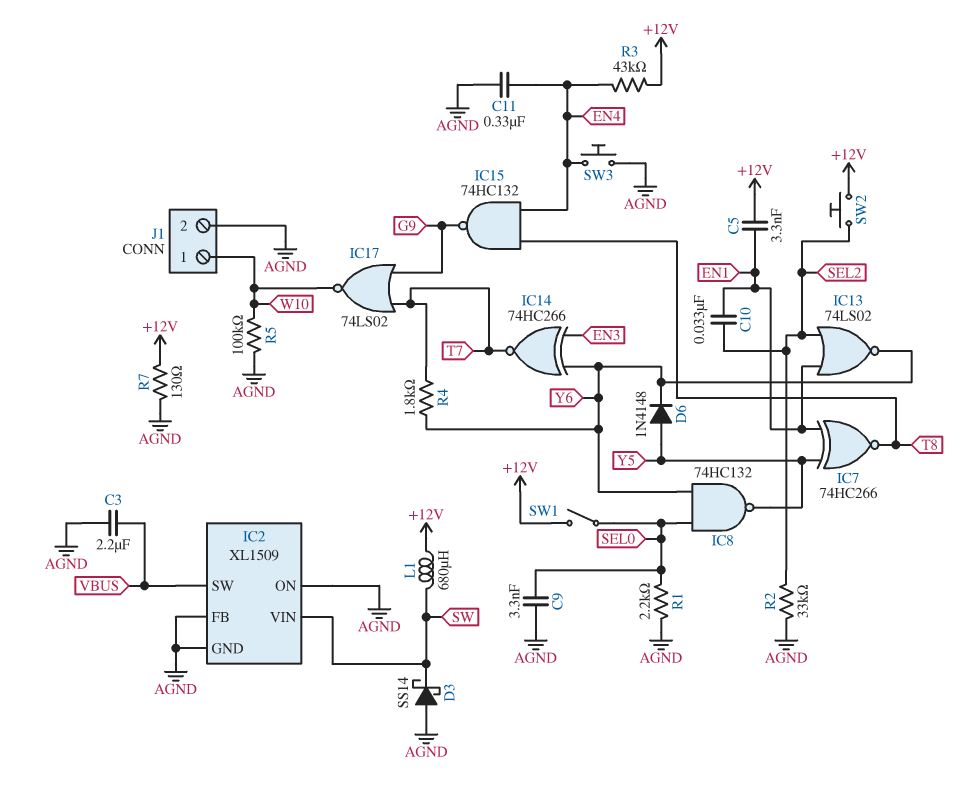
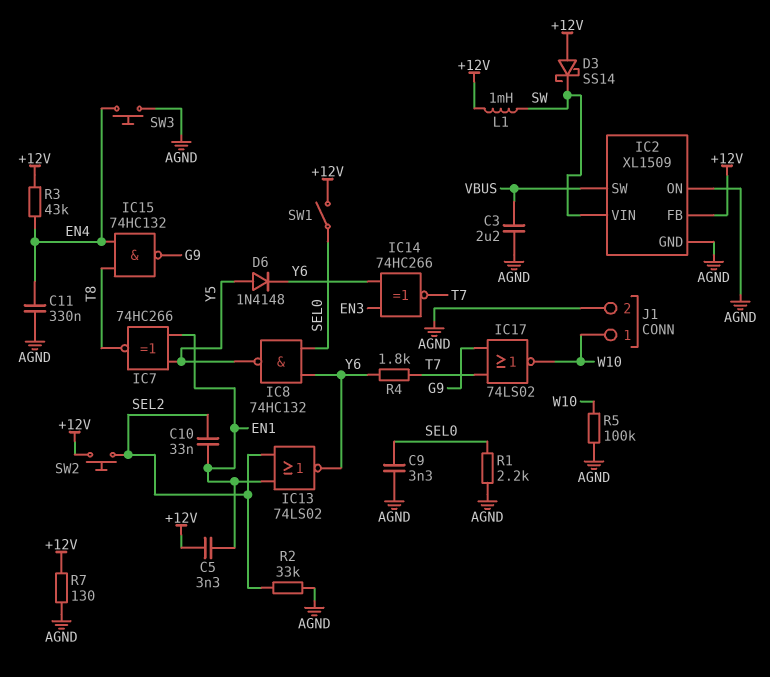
D3: schottky SS14 (A AGND, K SW) -> schottky SS14 (A +12V, K SW)
IC2 pin FB: AGND -> +12V
L1: 680uH (+12V, SW) -> 1mH (+12V, SW)

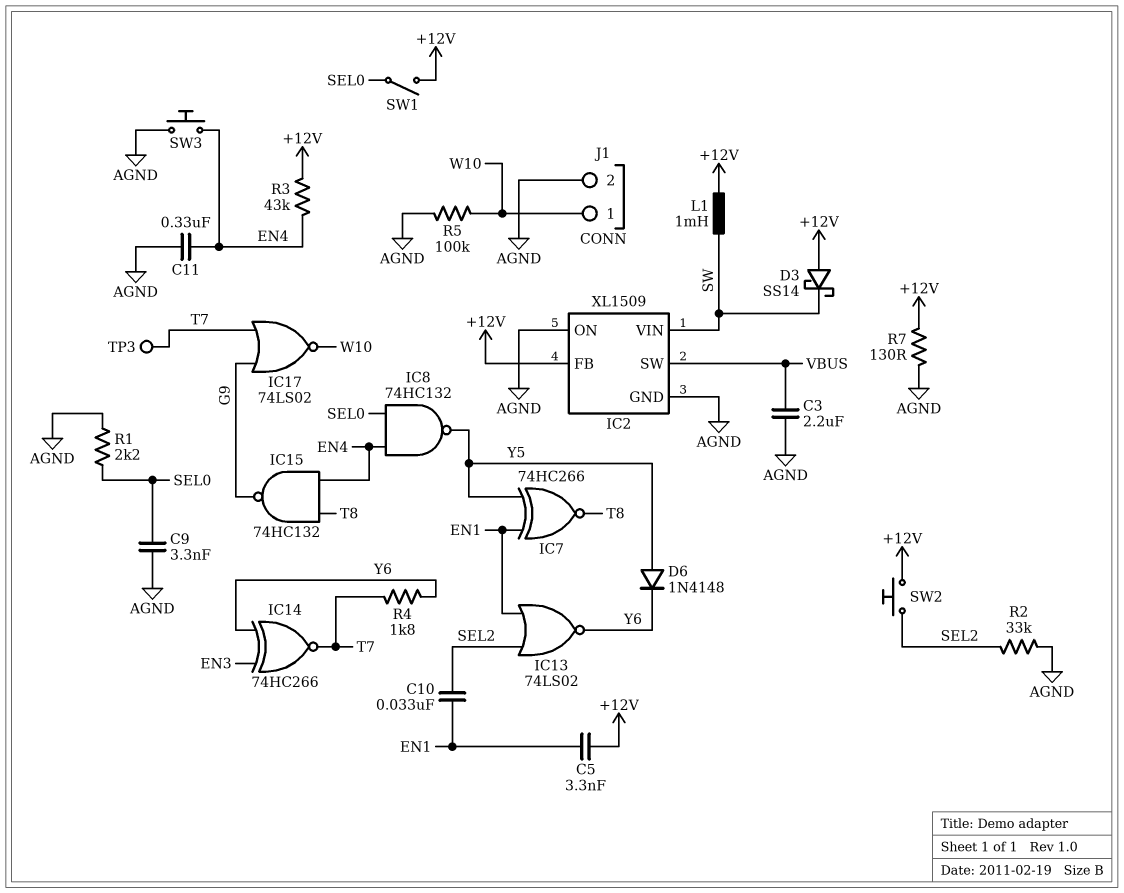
IC8: NAND 74HC132 (in SEL0, in Y6, out Y5) -> NAND 74HC132 (in EN4, in SEL0, out Y5)
TP3: none -> test point (T7)

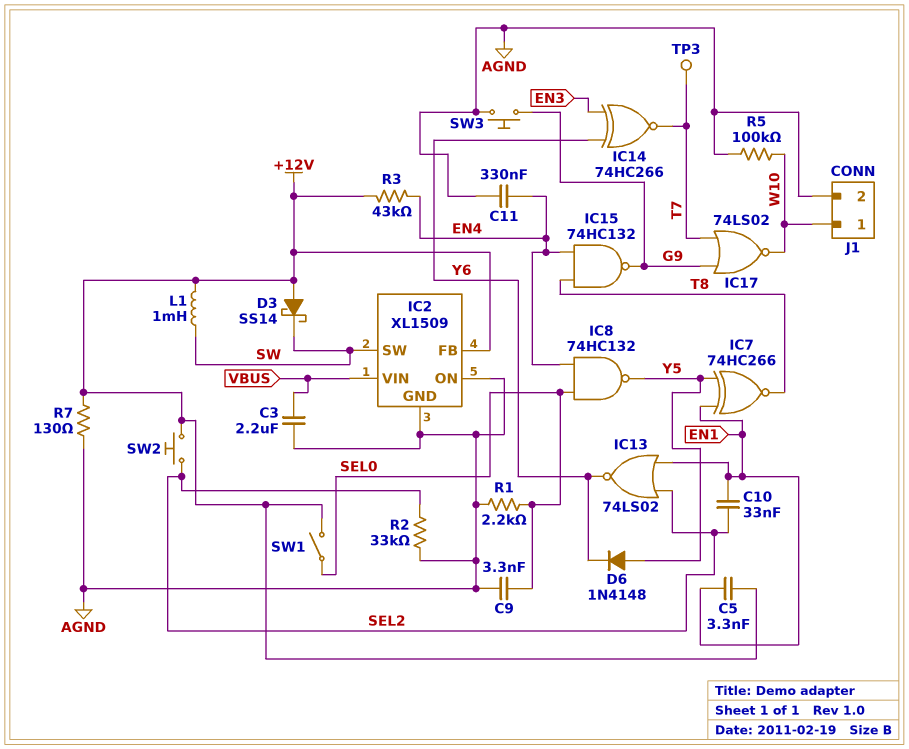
IC2 pin SW: VBUS -> SW
IC2 pin VIN: SW -> VBUS
R4: 1.8k (T7, Y6) -> none
SW3: button (AGND, EN4) -> button (AGND, G9)

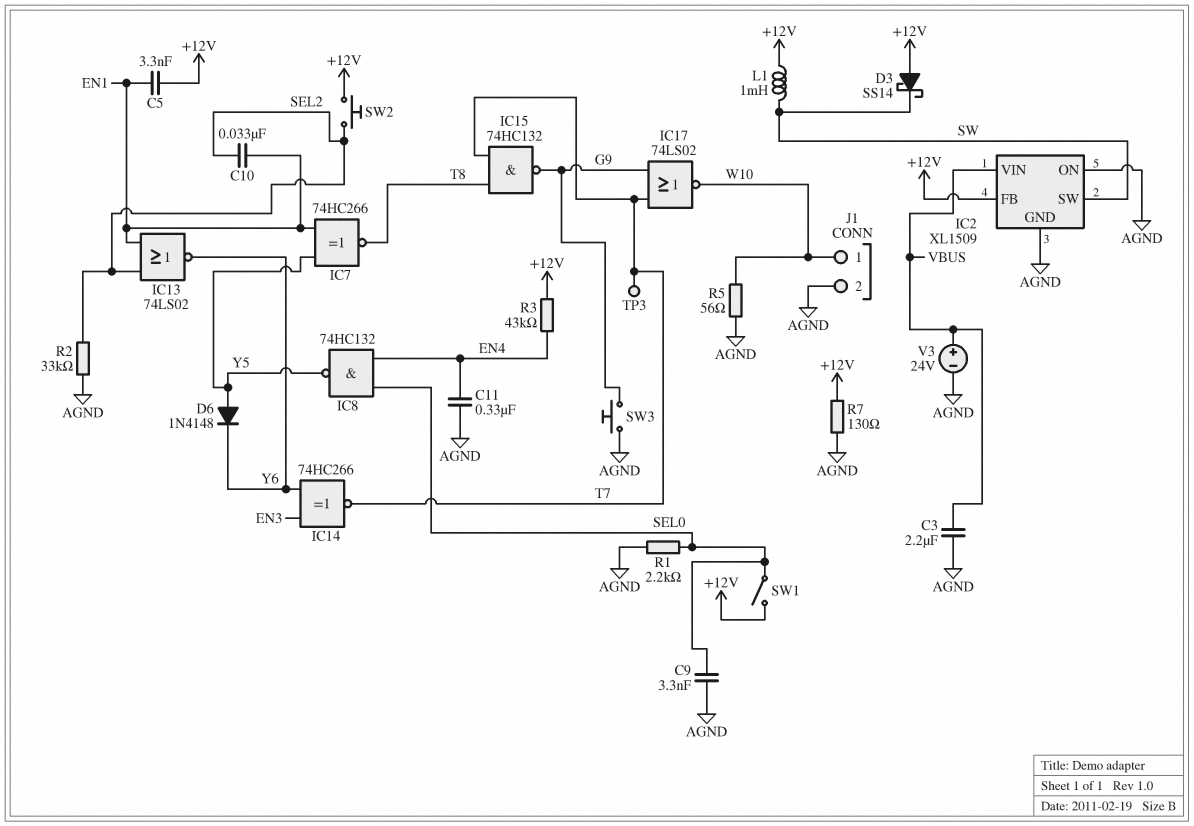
IC15: NAND 74HC132 (in EN4, in T8, out G9) -> NAND 74HC132 (in T7, in T8, out G9)
R5: 100k (AGND, W10) -> 56 (AGND, W10)
V3: none -> 24V (plus VBUS, minus AGND)

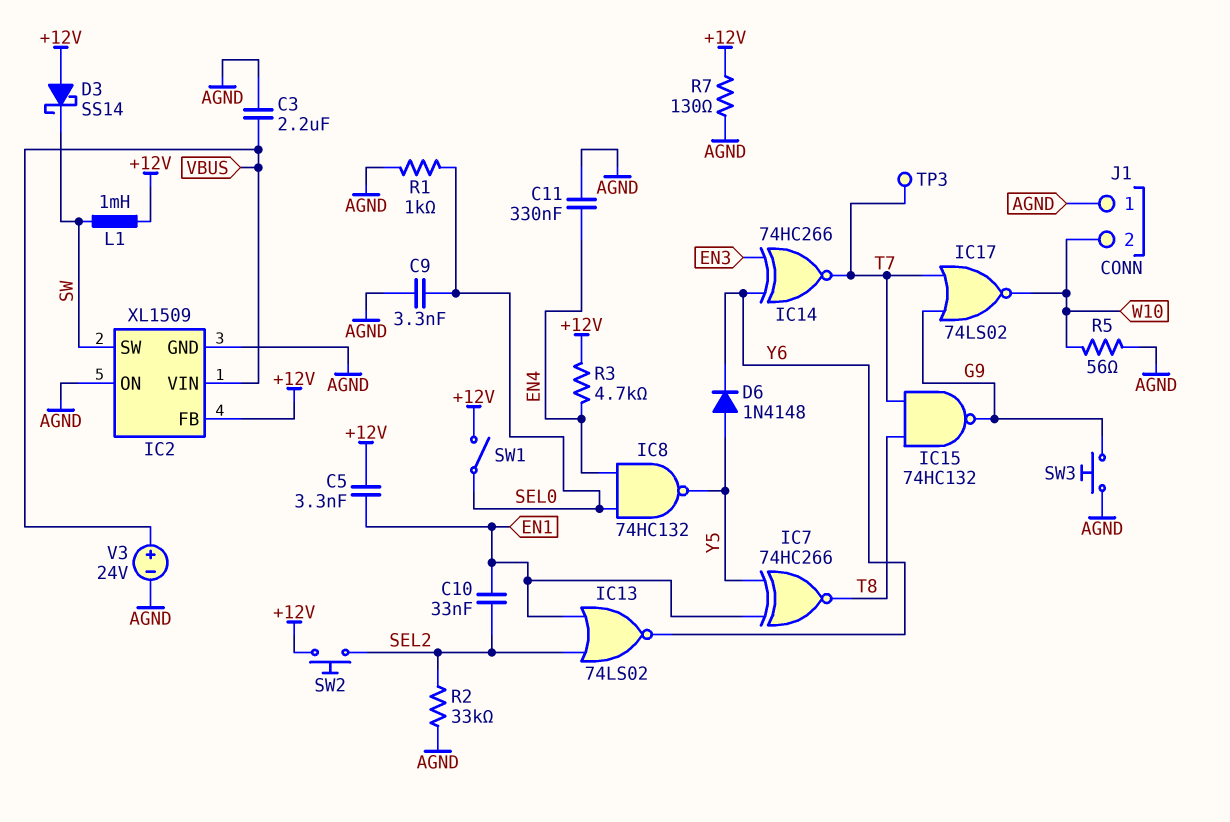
J1 pin 1: W10 -> AGND
J1 pin 2: AGND -> W10
R1: 2.2k (AGND, SEL0) -> 1k (AGND, SEL0)
R3: 43k (+12V, EN4) -> 4.7k (+12V, EN4)

